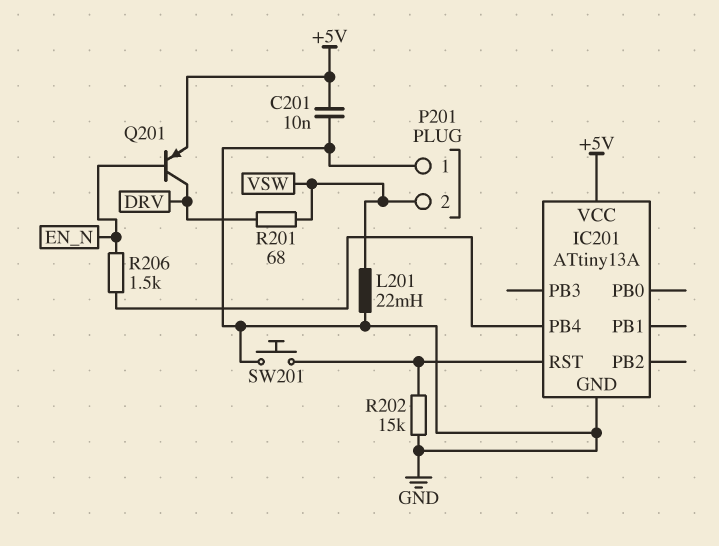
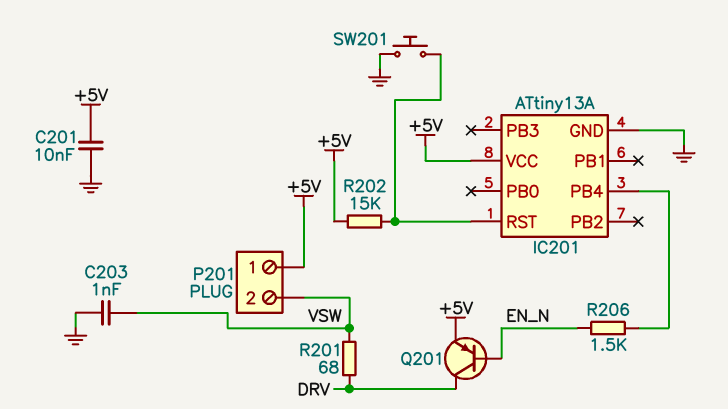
C203: none -> 1nF (GND, VSW)
L201: 22mH (GND, VSW) -> none
P201 pin 1: GND -> +5V
R202: 15k (GND, IC201/RST) -> 15k (+5V, IC201/RST)

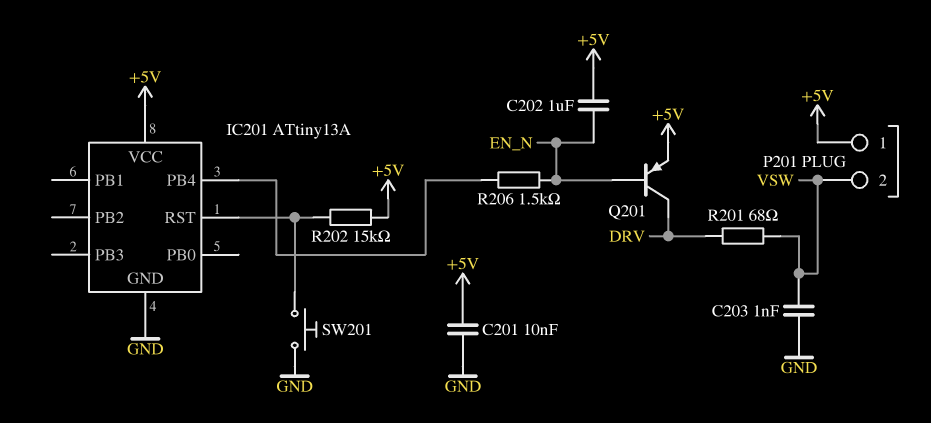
C202: none -> 1uF (+5V, EN_N)

